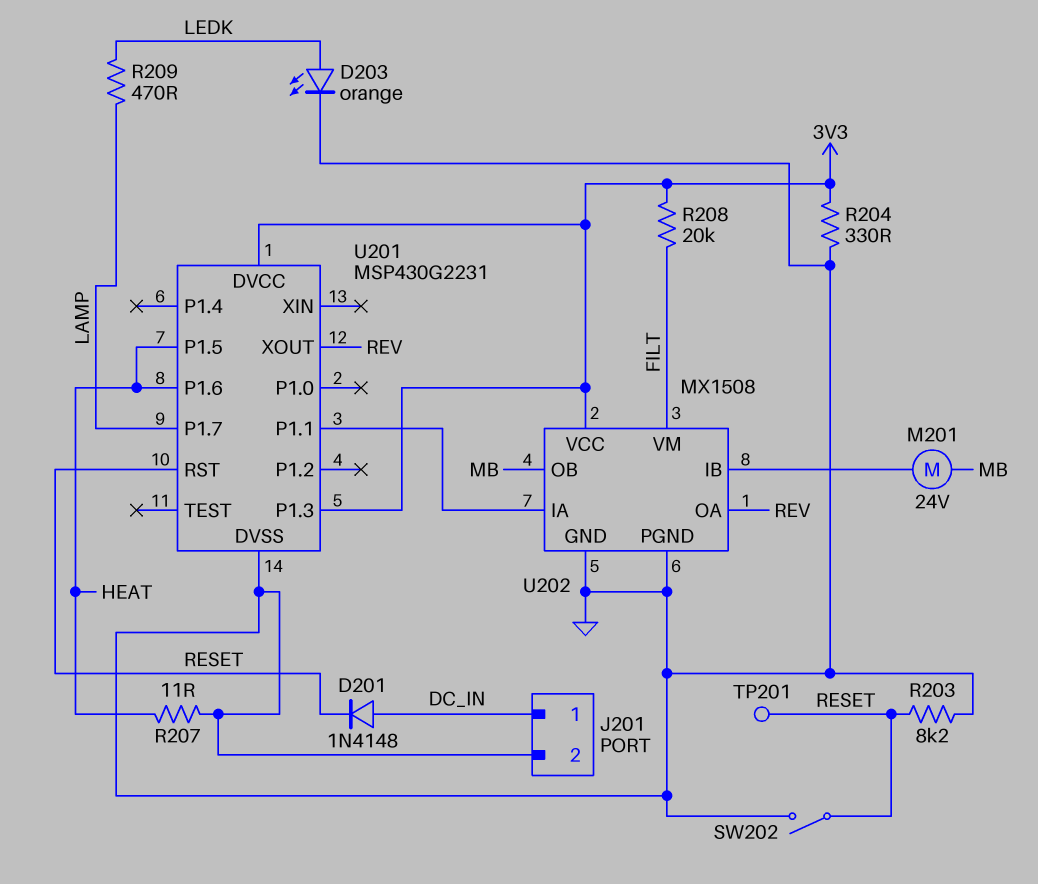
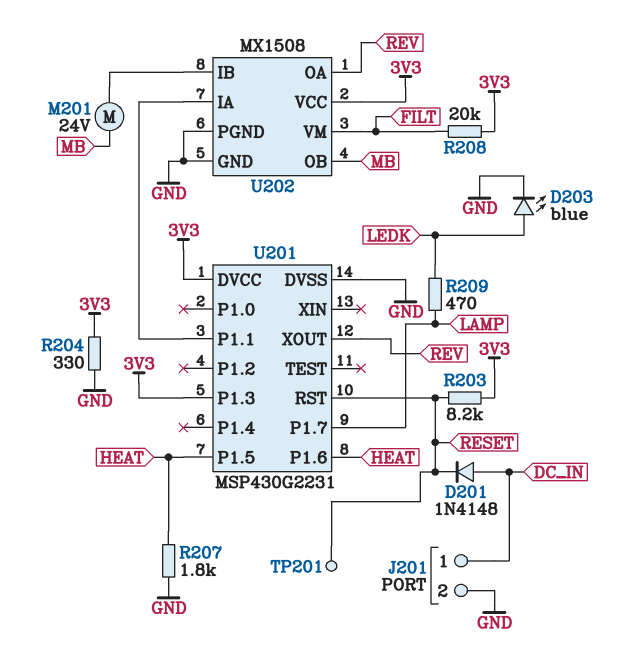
D203: LED orange (A LEDK, K GND) -> LED blue (A LEDK, K GND)
R203: 8.2k (GND, RESET) -> 8.2k (3V3, RESET)
R207: 11 (GND, HEAT) -> 1.8k (GND, HEAT)
SW202: switch (GND, RESET) -> none

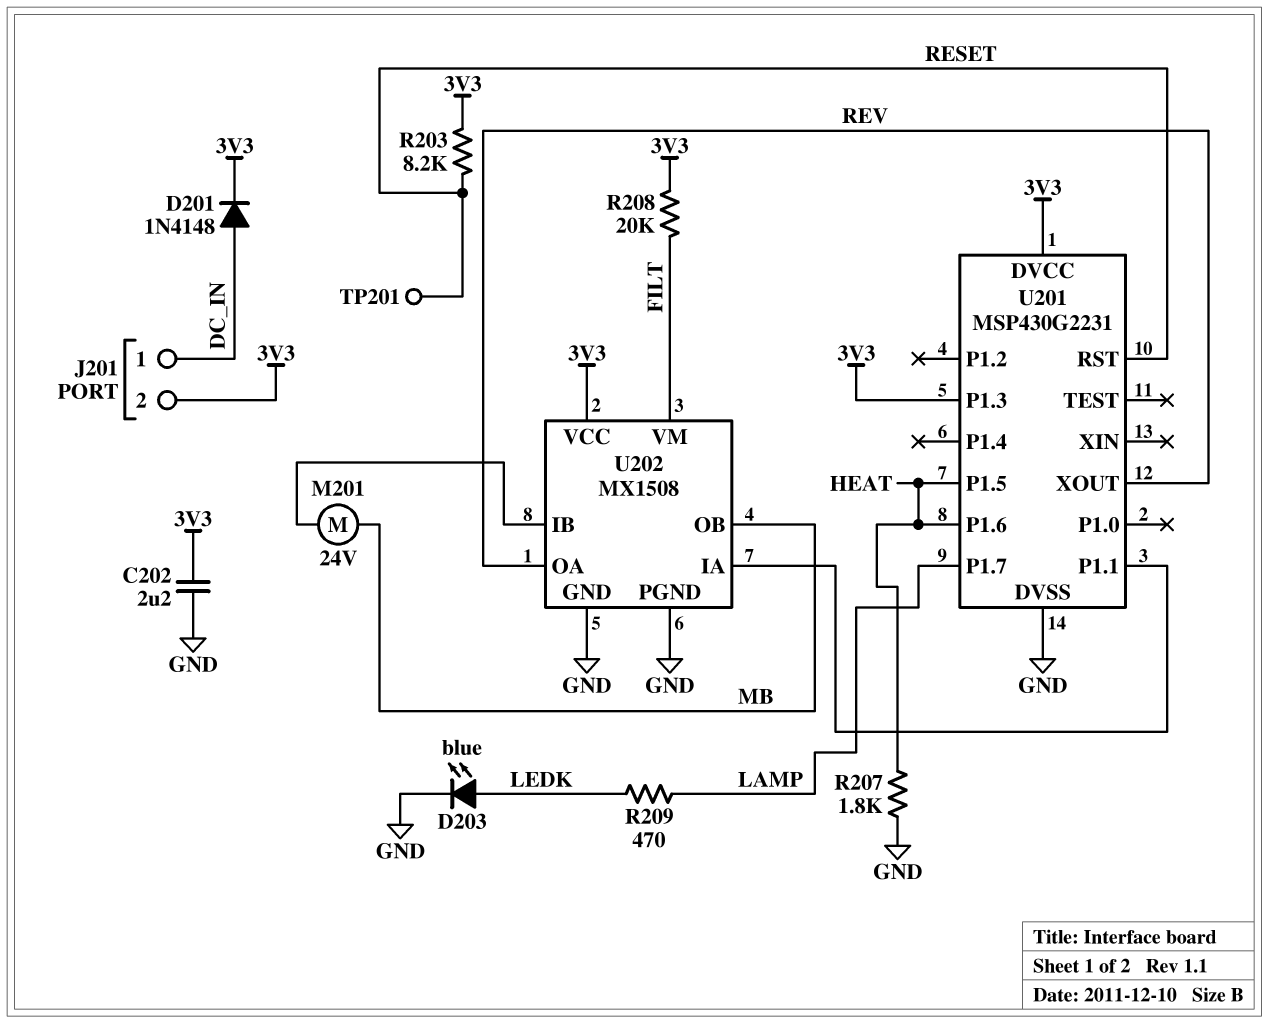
C202: none -> 2.2uF (3V3, GND)
D201: diode 1N4148 (A DC_IN, K RESET) -> diode 1N4148 (A DC_IN, K 3V3)
J201 pin 2: GND -> 3V3
R204: 330 (3V3, GND) -> none

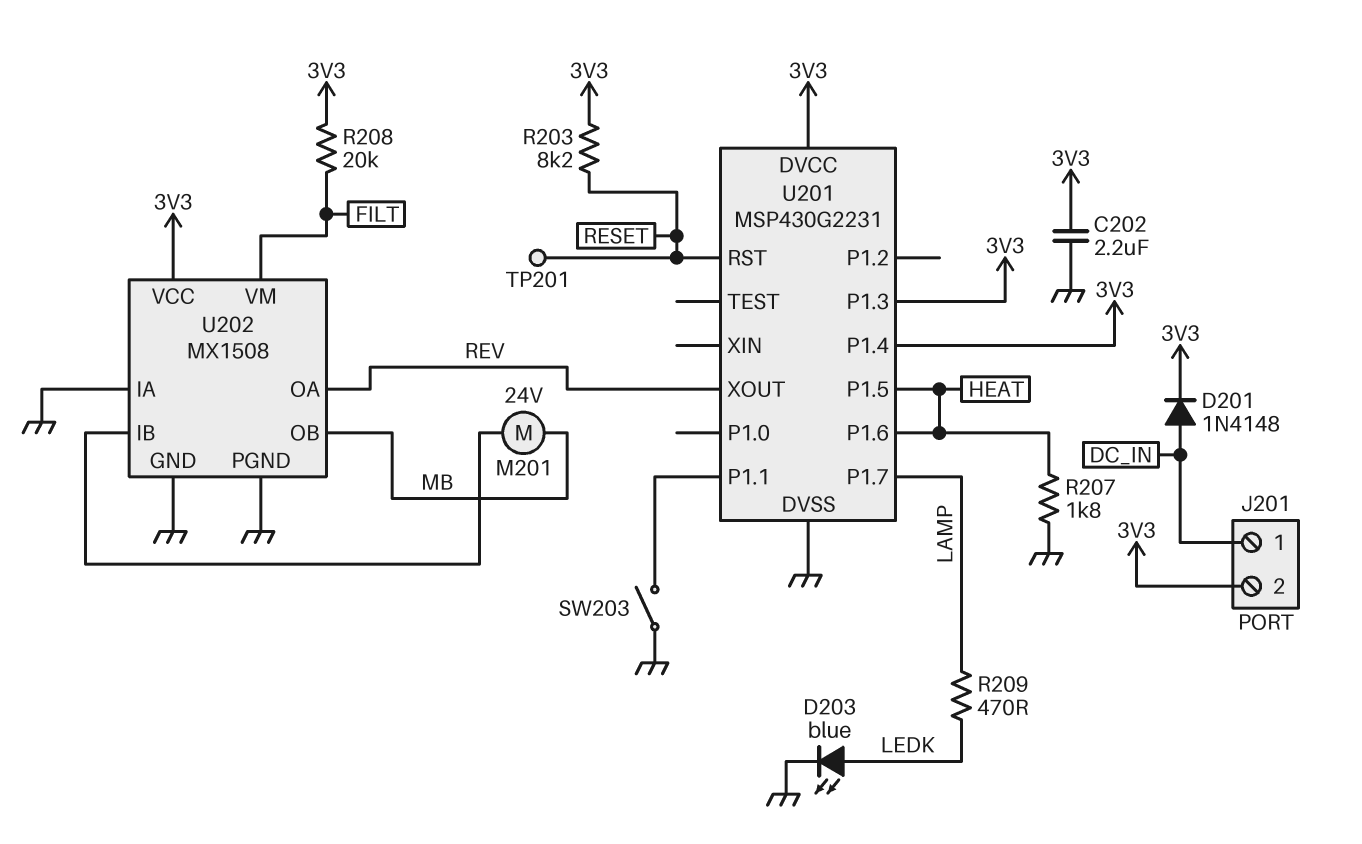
SW203: none -> switch (GND, U201/P1.1)
U201 pin P1.4: none -> 3V3
U202 pin IA: U201/P1.1 -> GND

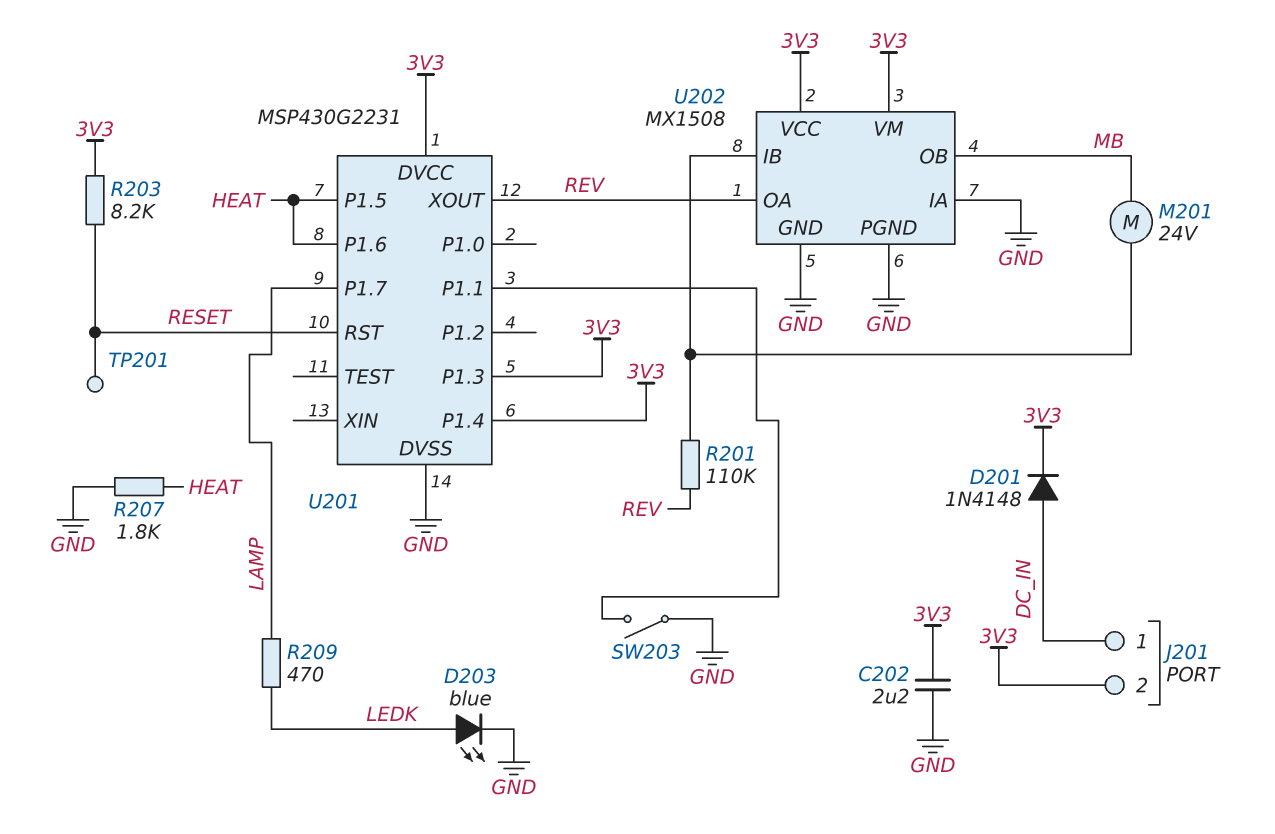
R201: none -> 110k (REV, U202/IB)
R208: 20k (3V3, FILT) -> none
U202 pin VM: FILT -> 3V3

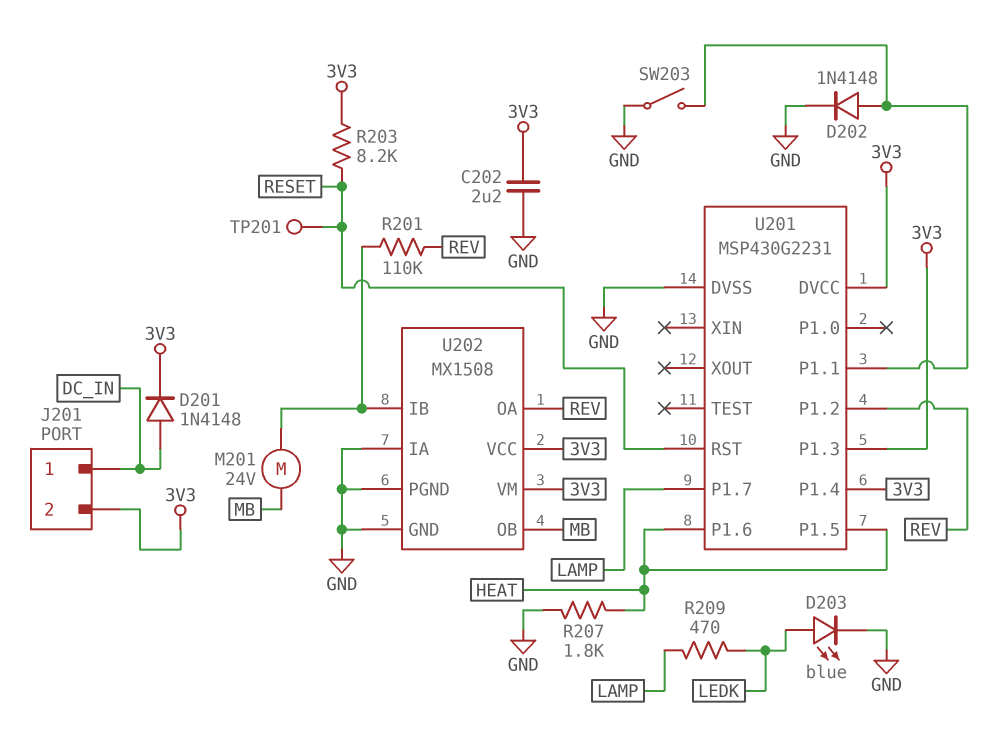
D202: none -> diode 1N4148 (A U201/P1.1, K GND)
U201 pin P1.2: none -> REV
U201 pin XOUT: REV -> none

